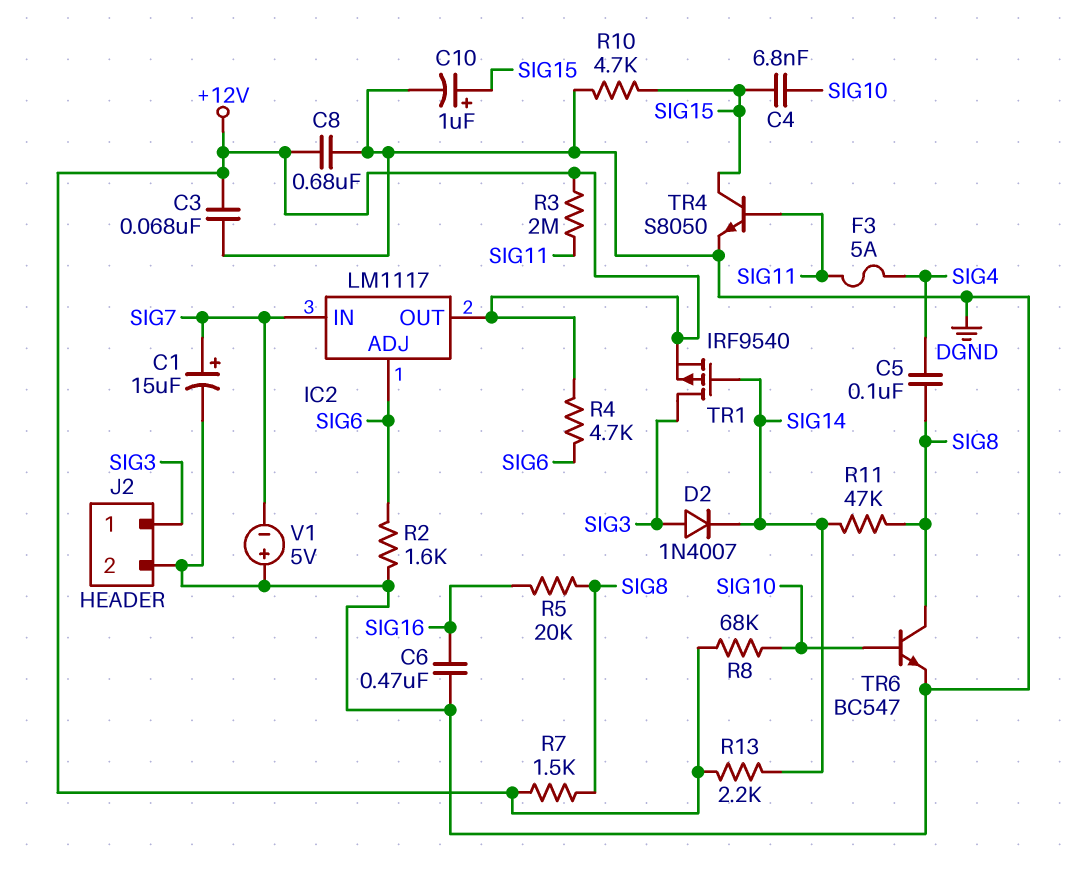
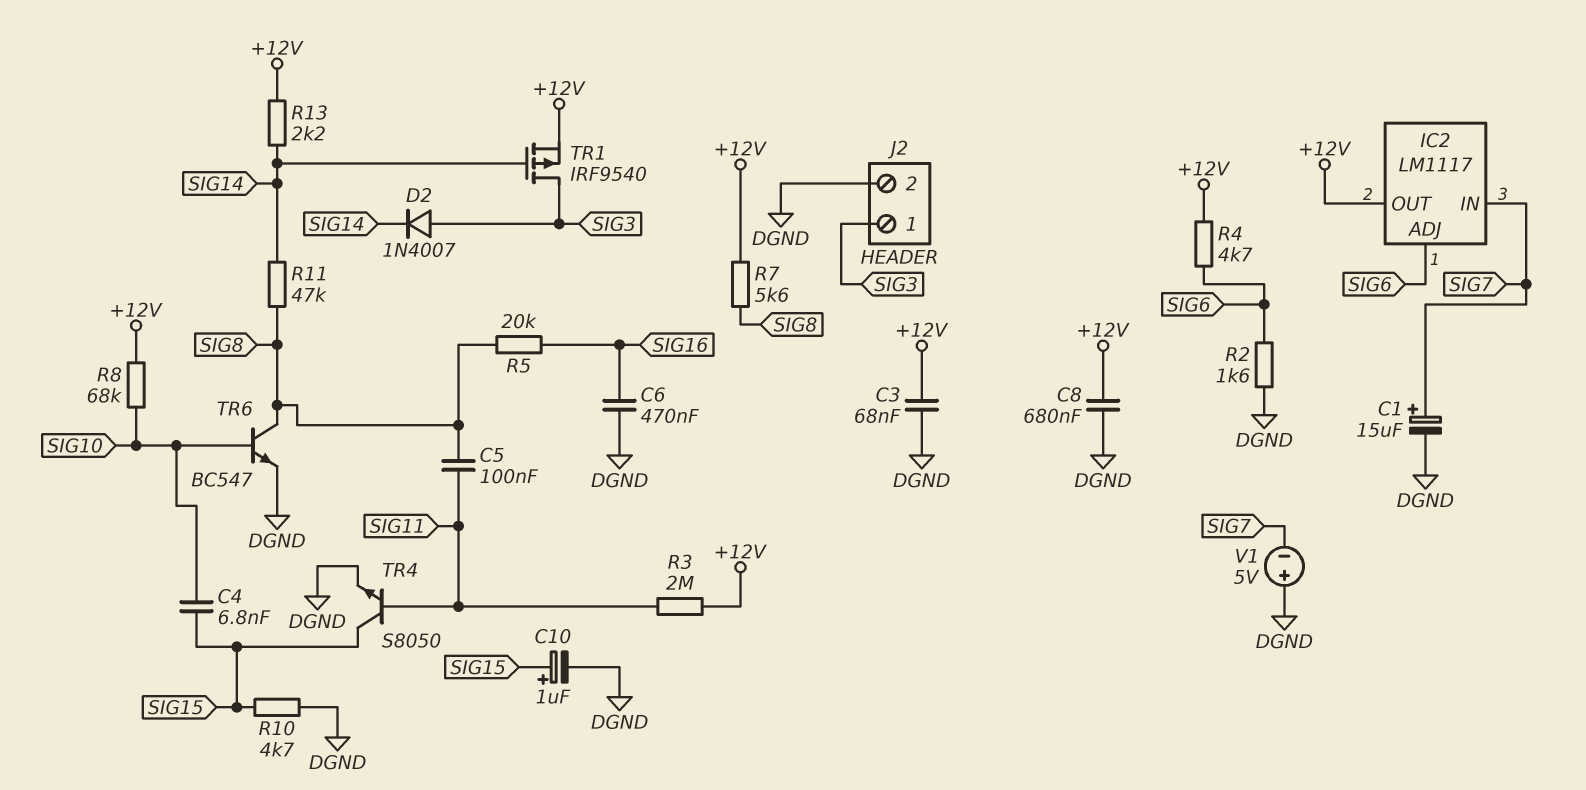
C5: 100nF (SIG4, SIG8) -> 100nF (SIG8, SIG11)
F3: 5A (SIG4, SIG11) -> none
R7: 1.5k (+12V, SIG8) -> 5.6k (+12V, SIG8)

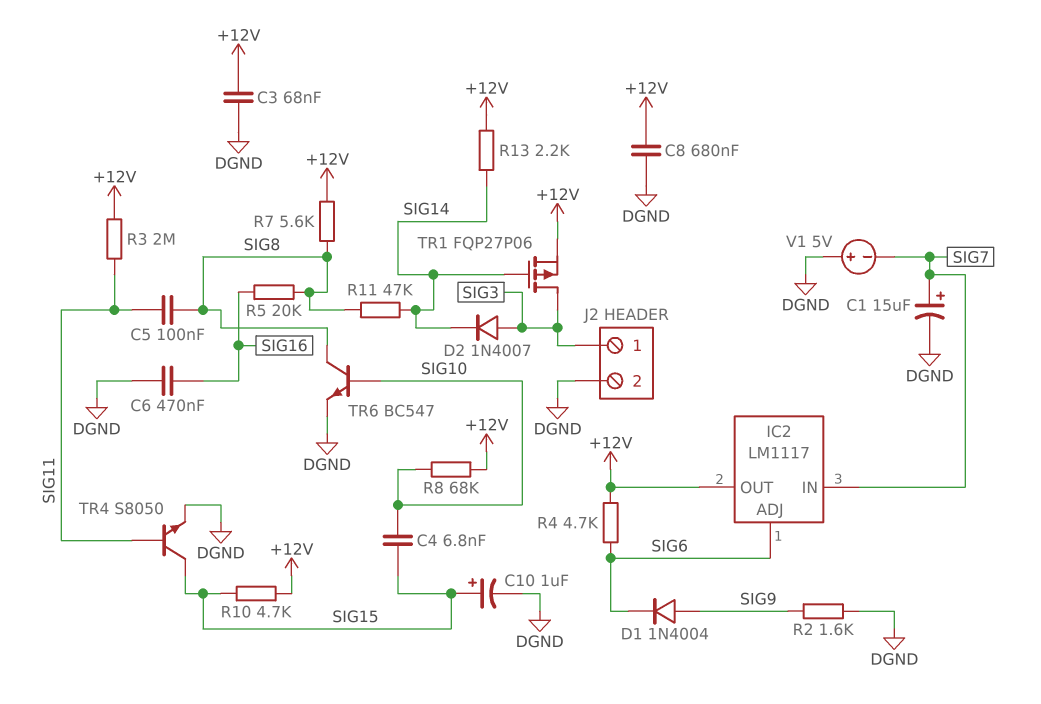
D1: none -> diode 1N4004 (A SIG9, K SIG6)
R2: 1.6k (DGND, SIG6) -> 1.6k (DGND, SIG9)
R10: 4.7k (DGND, SIG15) -> 4.7k (+12V, SIG15)
TR1: PMOS IRF9540 (G SIG14, D SIG3, S +12V) -> PMOS FQP27P06 (G SIG14, D SIG3, S +12V)

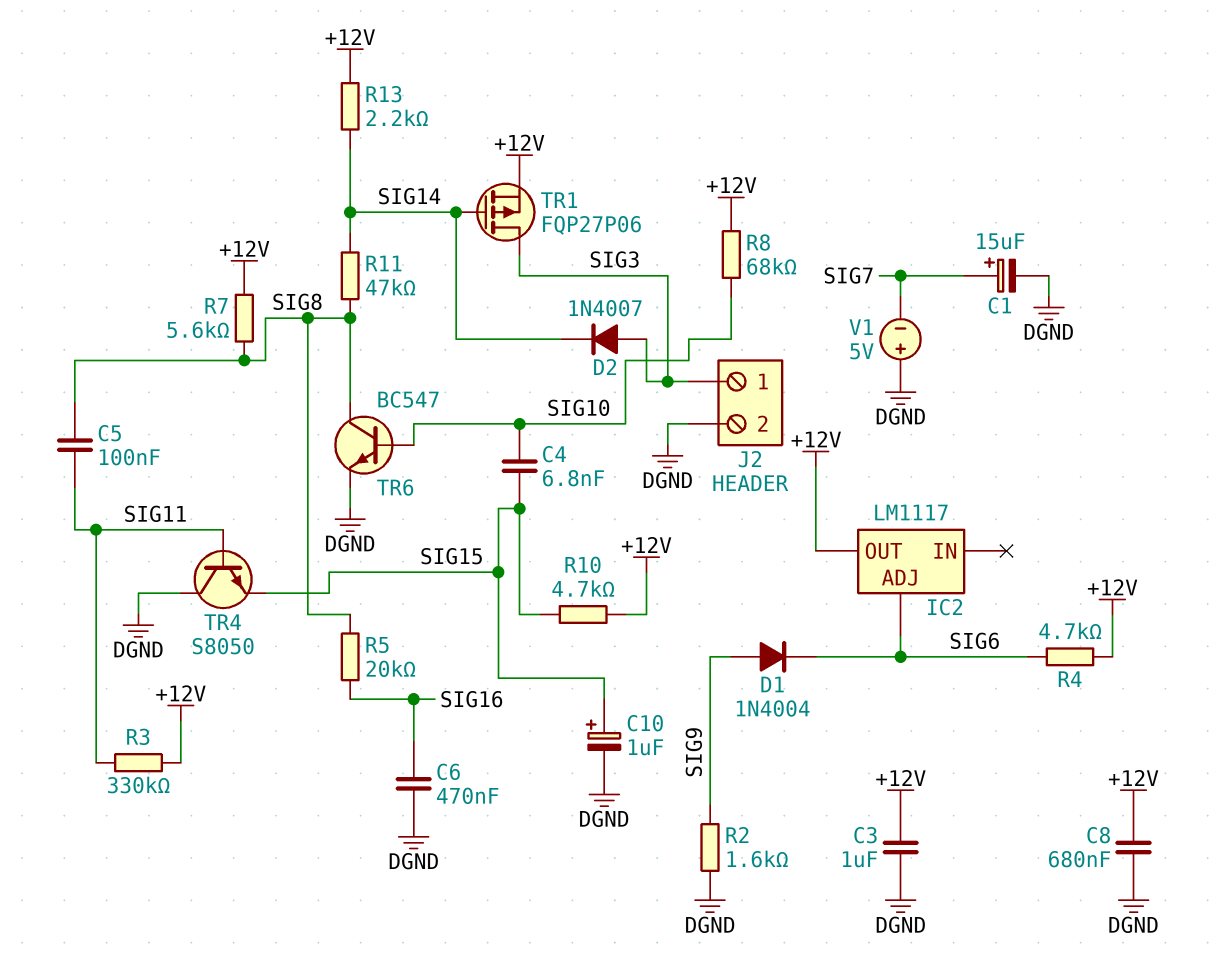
C3: 68nF (+12V, DGND) -> 1uF (+12V, DGND)
IC2 pin IN: SIG7 -> none
R3: 2M (+12V, SIG11) -> 330k (+12V, SIG11)
TR4: NPN S8050 (B SIG11, C SIG15, E DGND) -> NPN S8050 (B SIG11, C DGND, E SIG15)

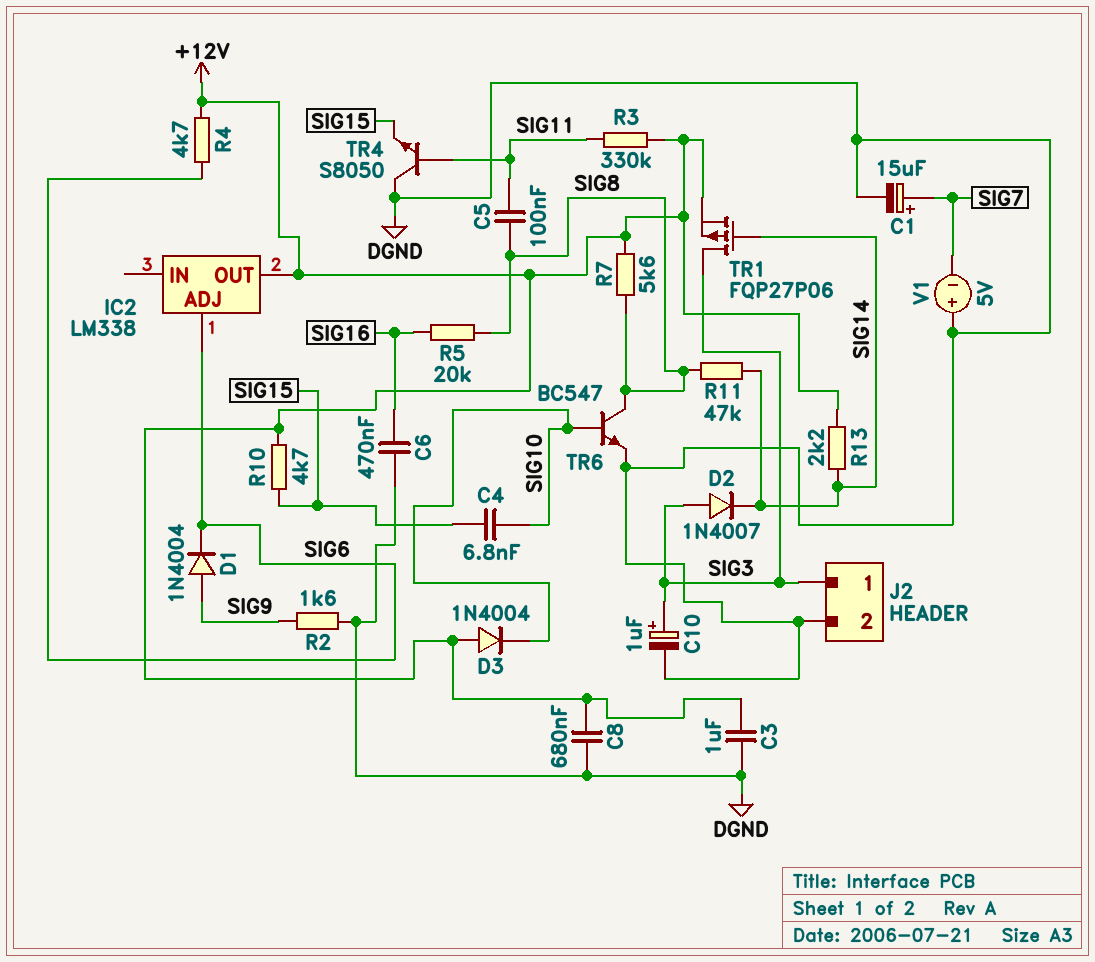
C10: 1uF (plus SIG15, minus DGND) -> 1uF (plus SIG3, minus DGND)
D3: none -> diode 1N4004 (A +12V, K SIG10)
IC2: LM1117 -> LM338
R8: 68k (+12V, SIG10) -> none

